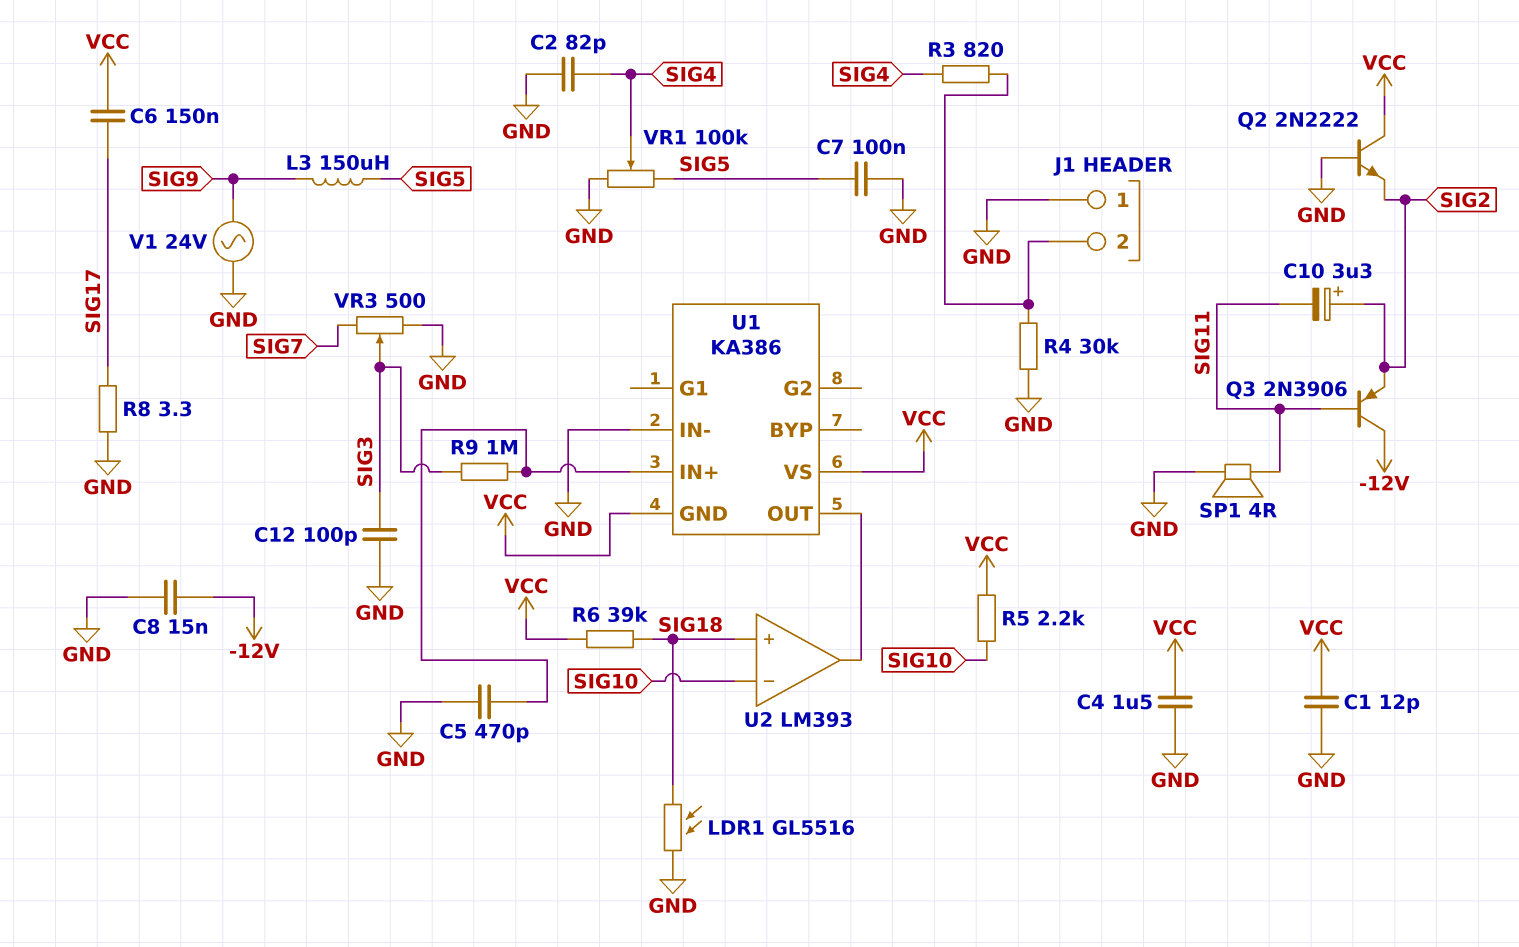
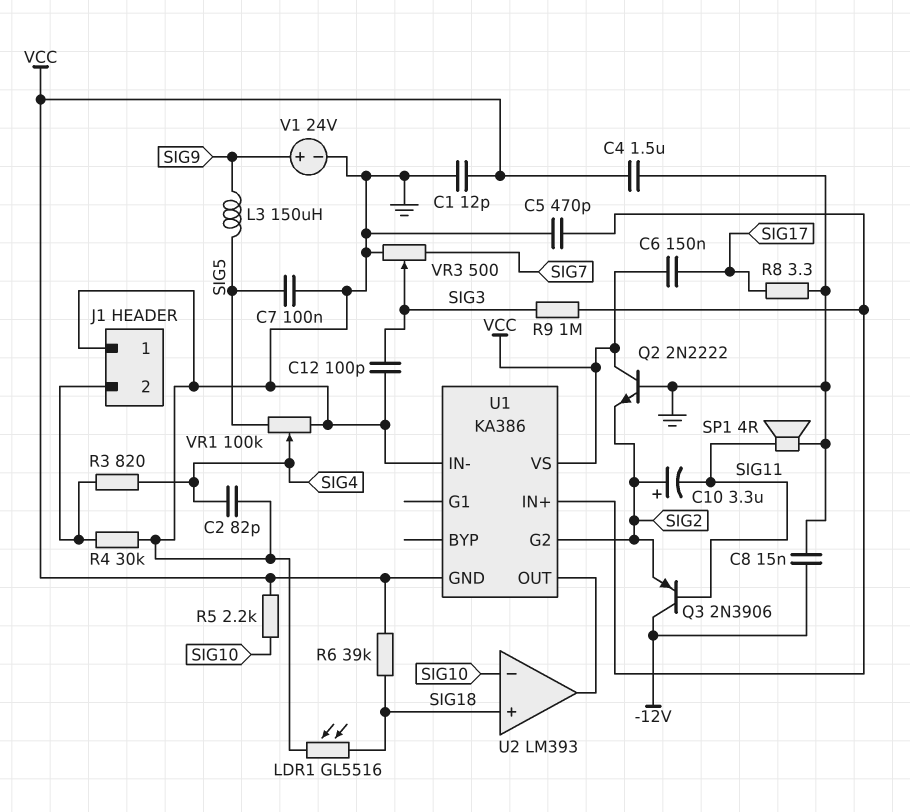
U1 pin G2: none -> SIG2
V1: AC 24V (GND, SIG9) -> 24V (plus SIG9, minus GND)

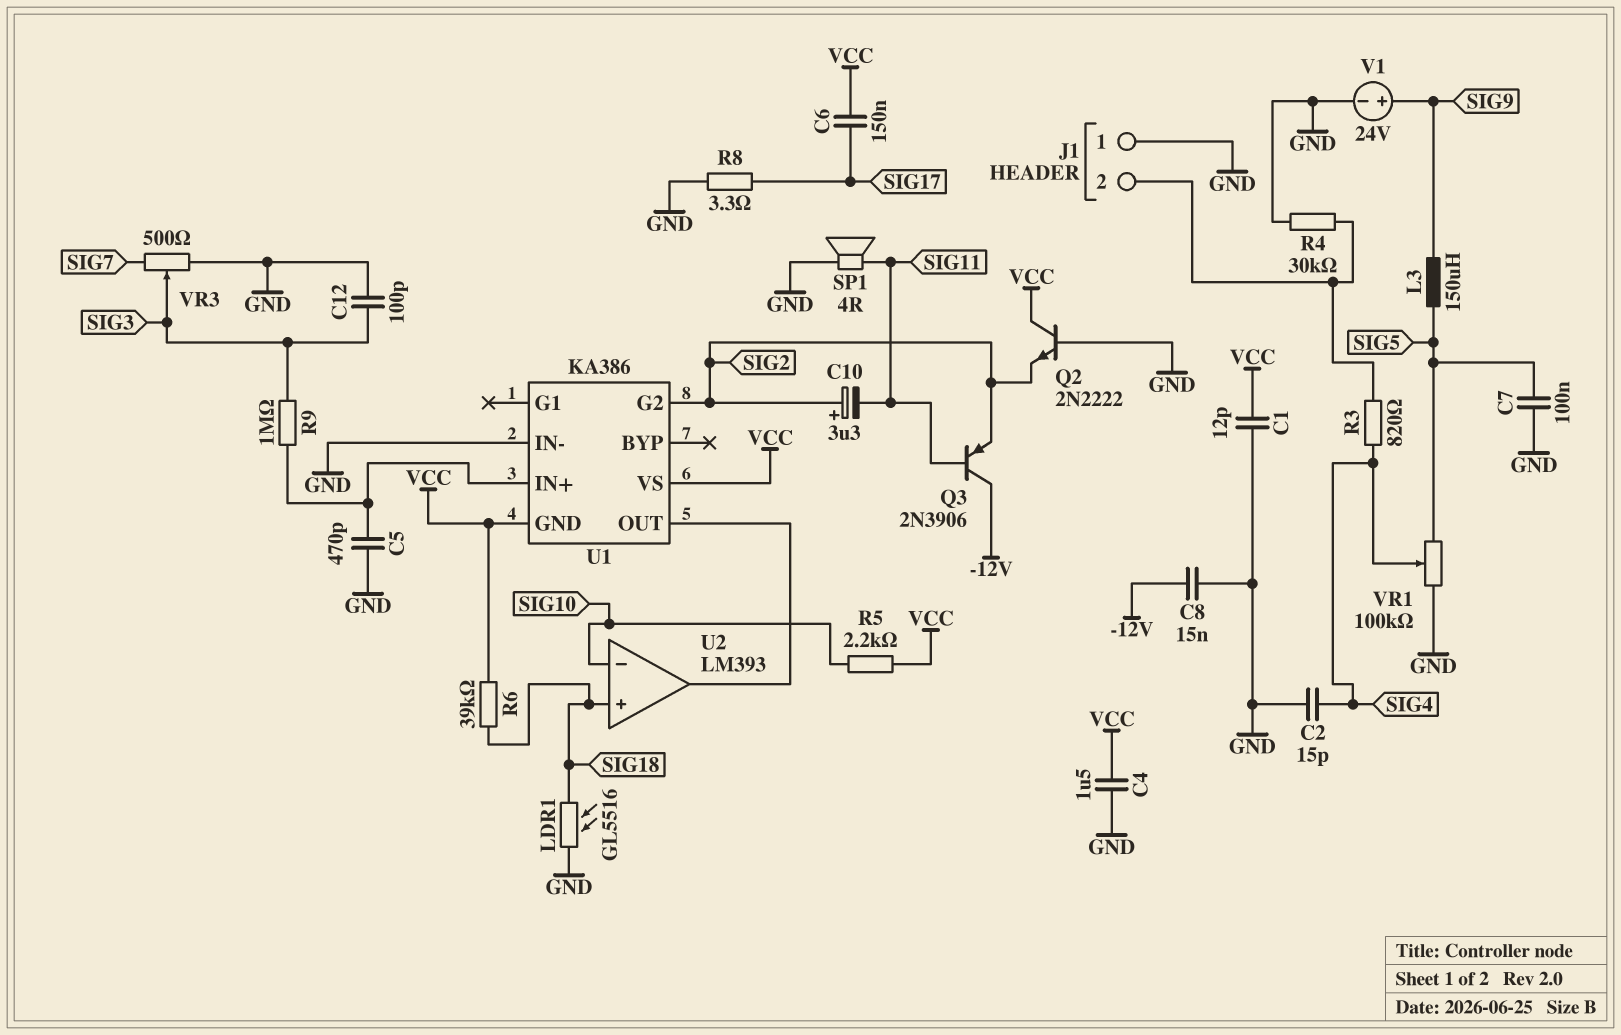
C2: 82pF (GND, SIG4) -> 15pF (GND, SIG4)

